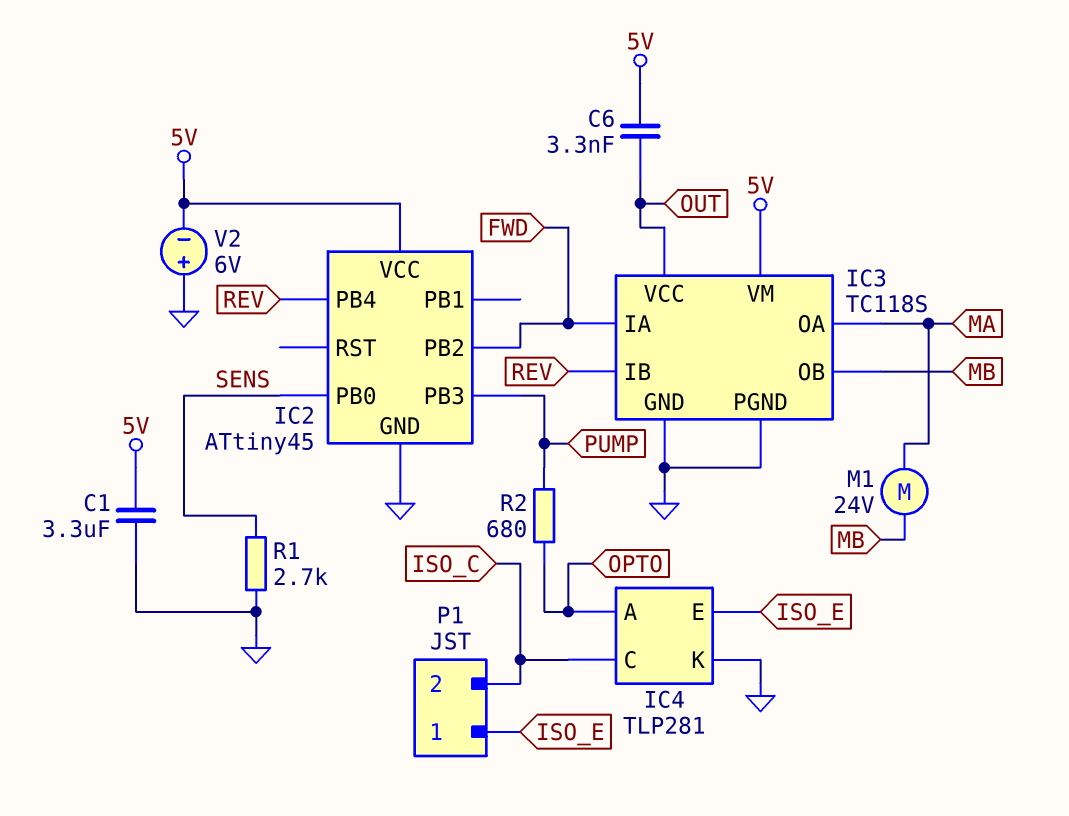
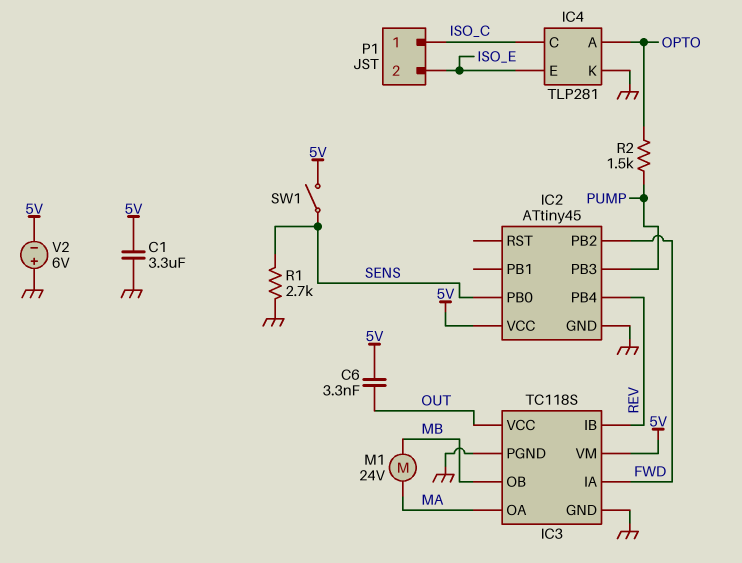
P1 pin 1: ISO_E -> ISO_C
P1 pin 2: ISO_C -> ISO_E
R2: 680 (OPTO, PUMP) -> 1.5k (OPTO, PUMP)
SW1: none -> switch (5V, SENS)

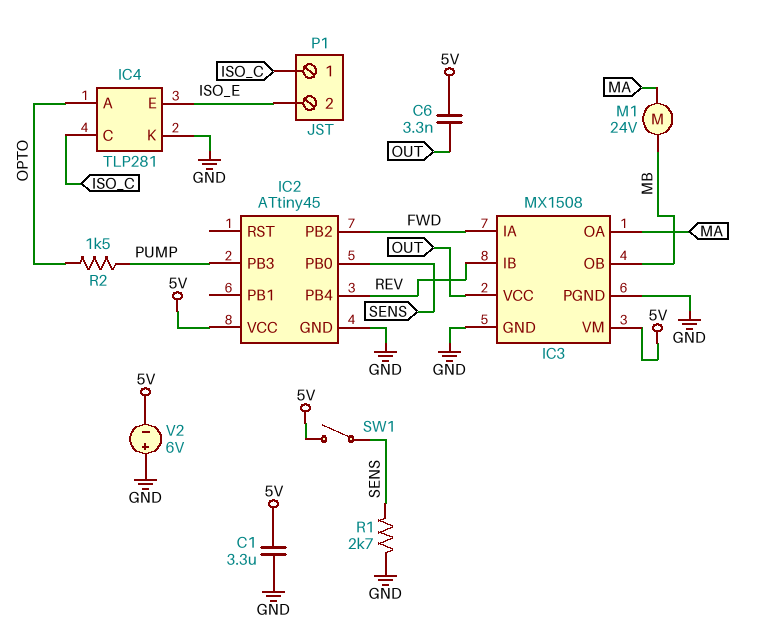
IC3: TC118S -> MX1508

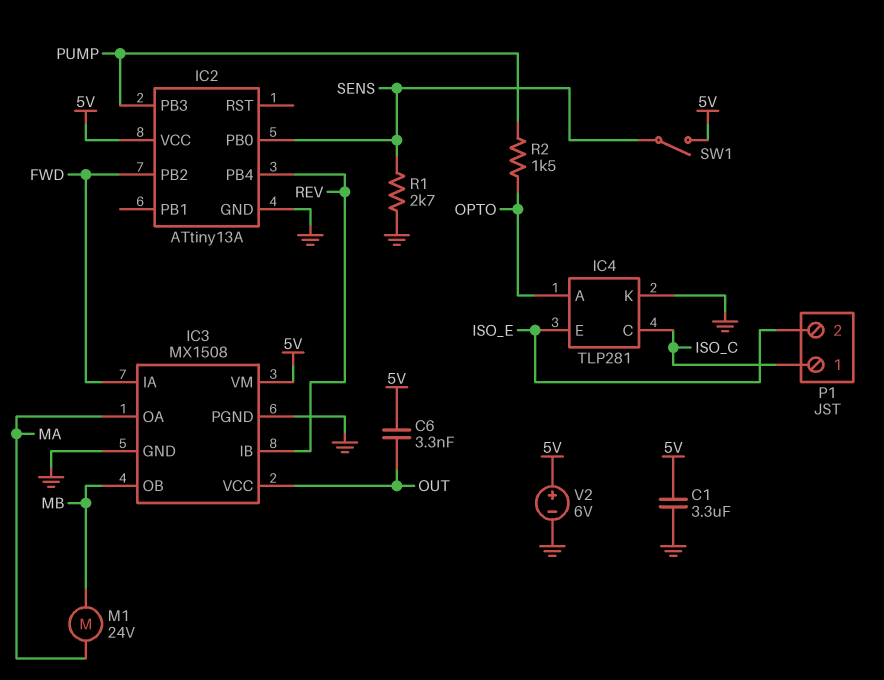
IC2: ATtiny45 -> ATtiny13A
V2: 6V (plus GND, minus 5V) -> 6V (plus 5V, minus GND)

